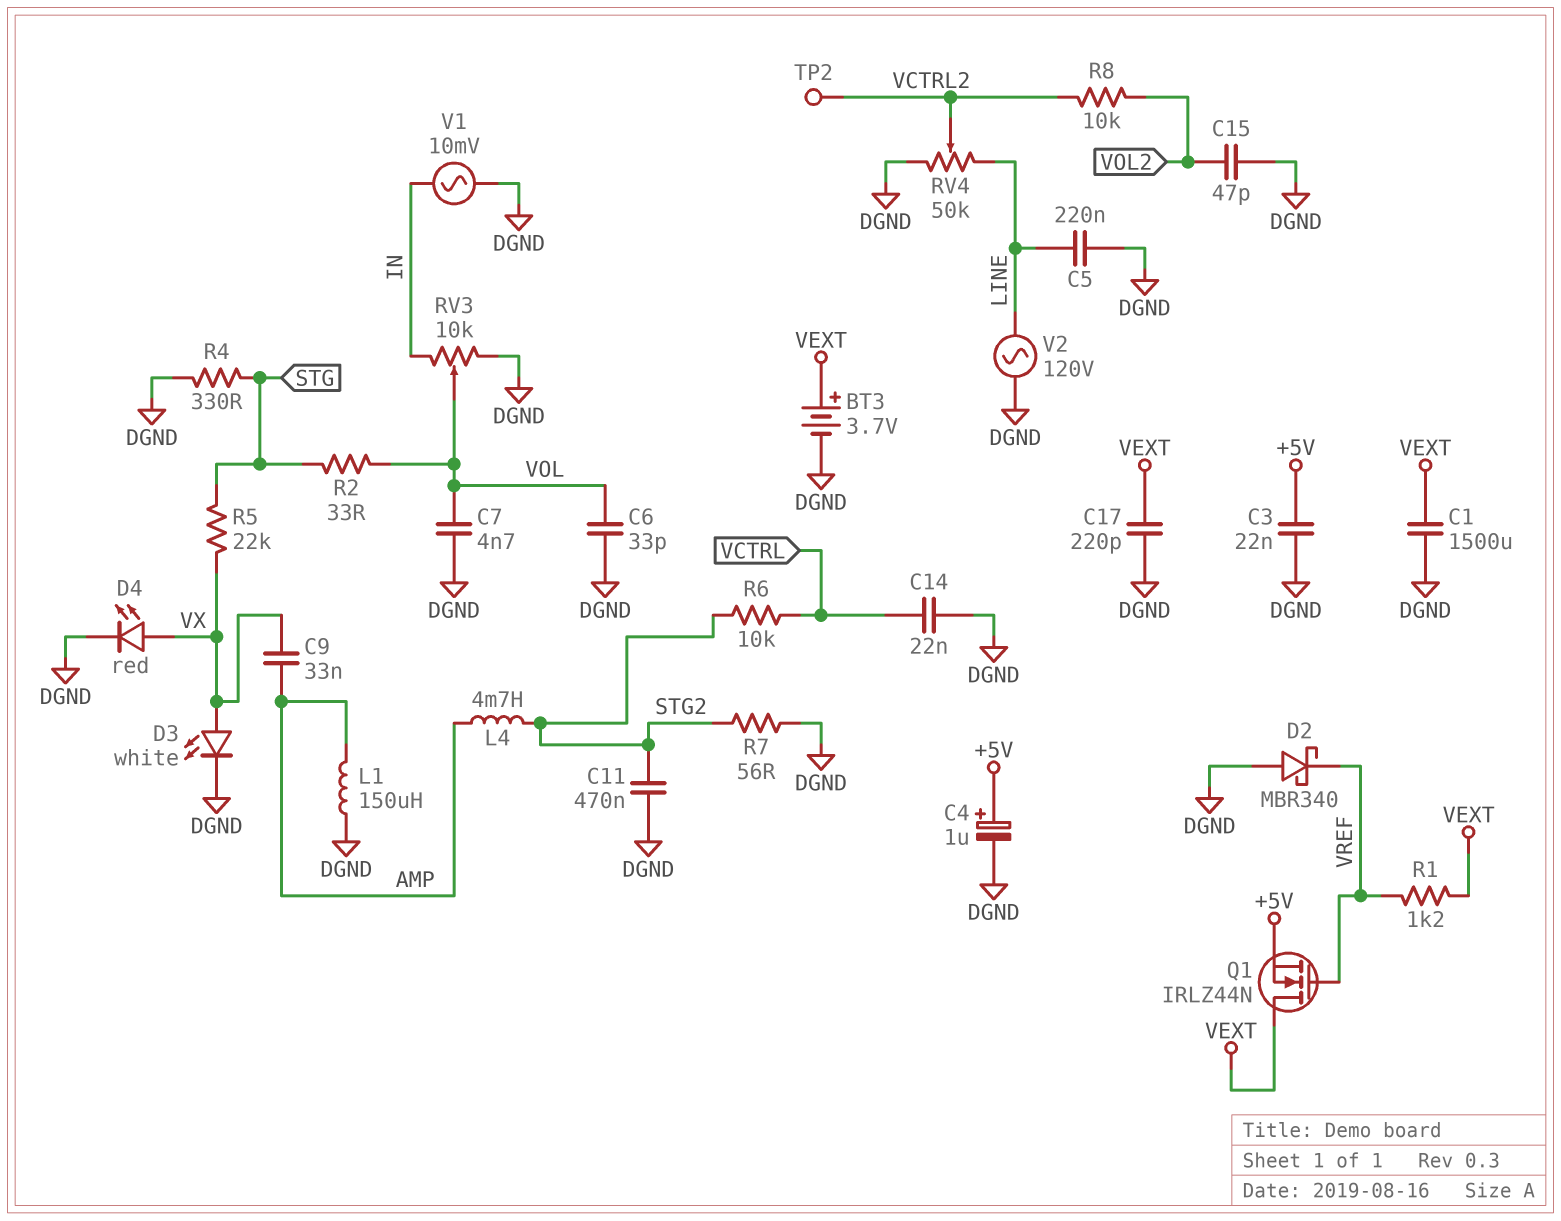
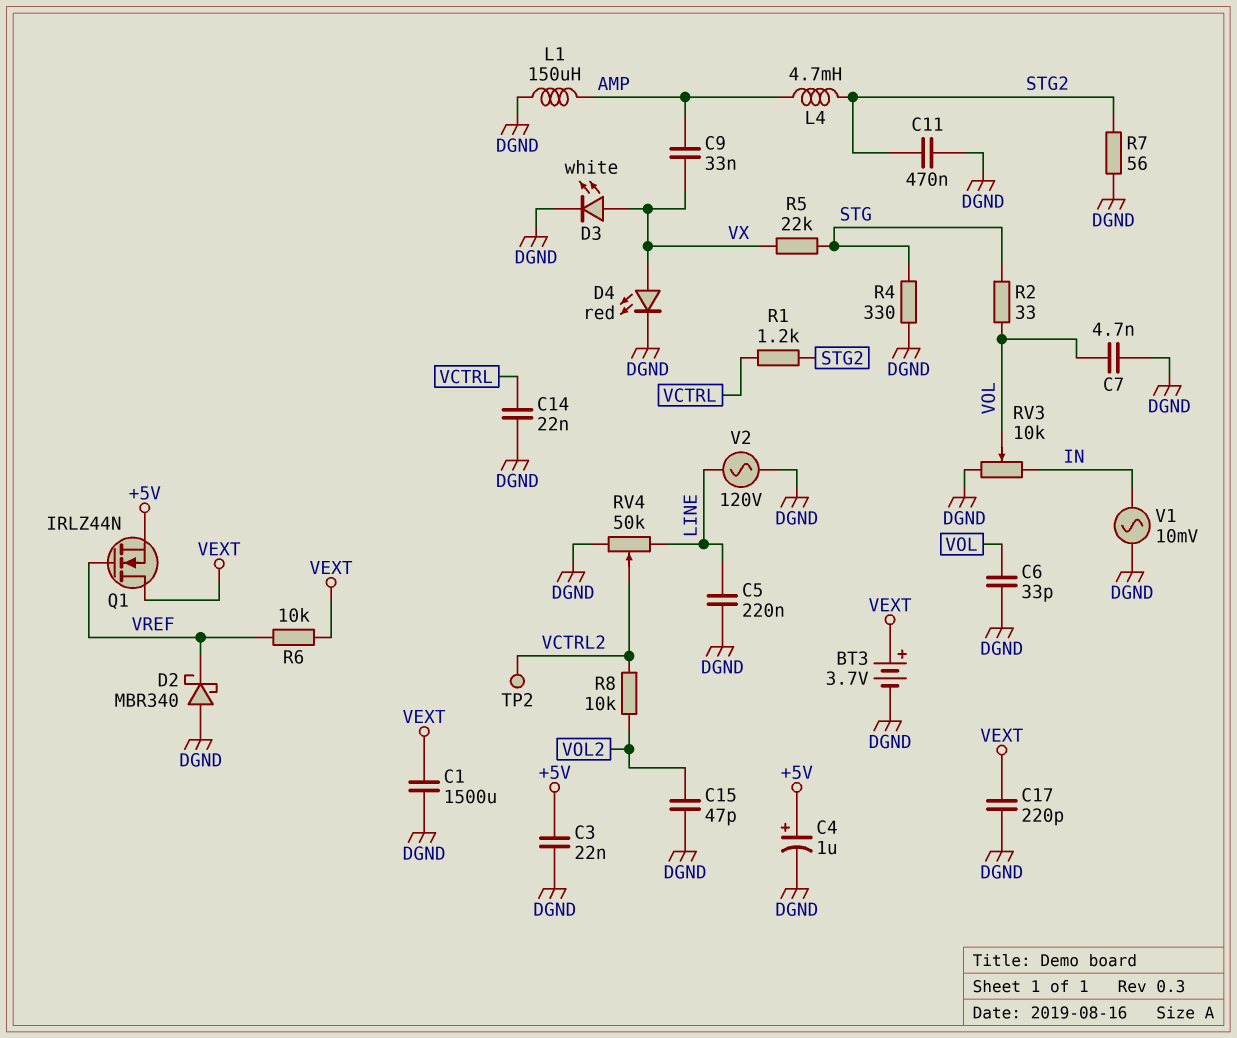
R1: 1.2k (VEXT, VREF) -> 1.2k (STG2, VCTRL)
R6: 10k (STG2, VCTRL) -> 10k (VEXT, VREF)

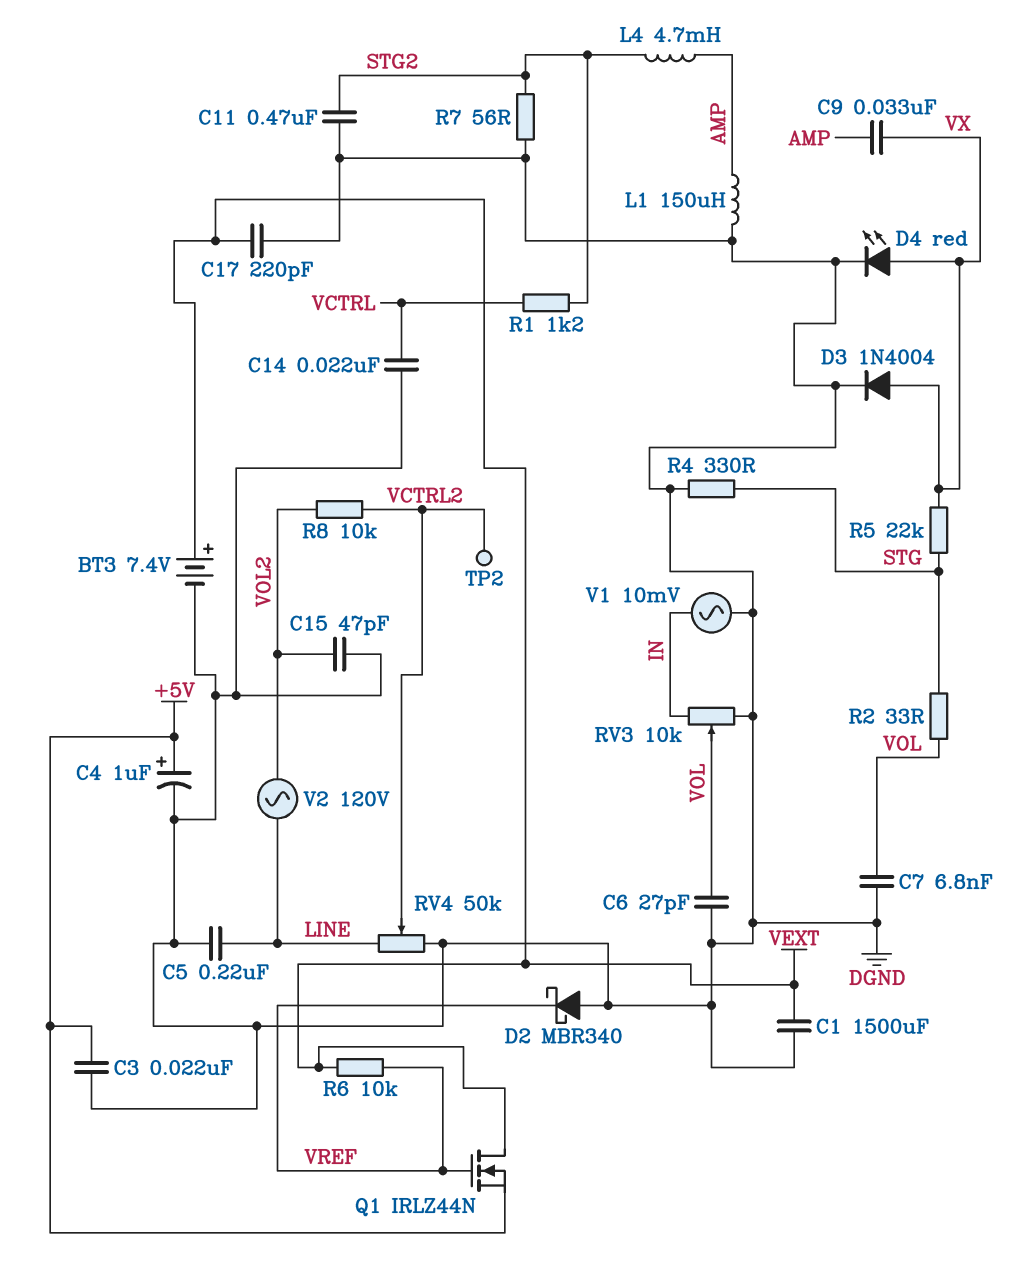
BT3: 3.7V (plus VEXT, minus DGND) -> 7.4V (plus VEXT, minus DGND)
C6: 33pF (DGND, VOL) -> 27pF (DGND, VOL)
C7: 4.7nF (DGND, VOL) -> 6.8nF (DGND, VOL)
D3: LED white (A VX, K DGND) -> diode 1N4004 (A VX, K DGND)
V2: AC 120V (DGND, LINE) -> AC 120V (LINE, VOL2)

